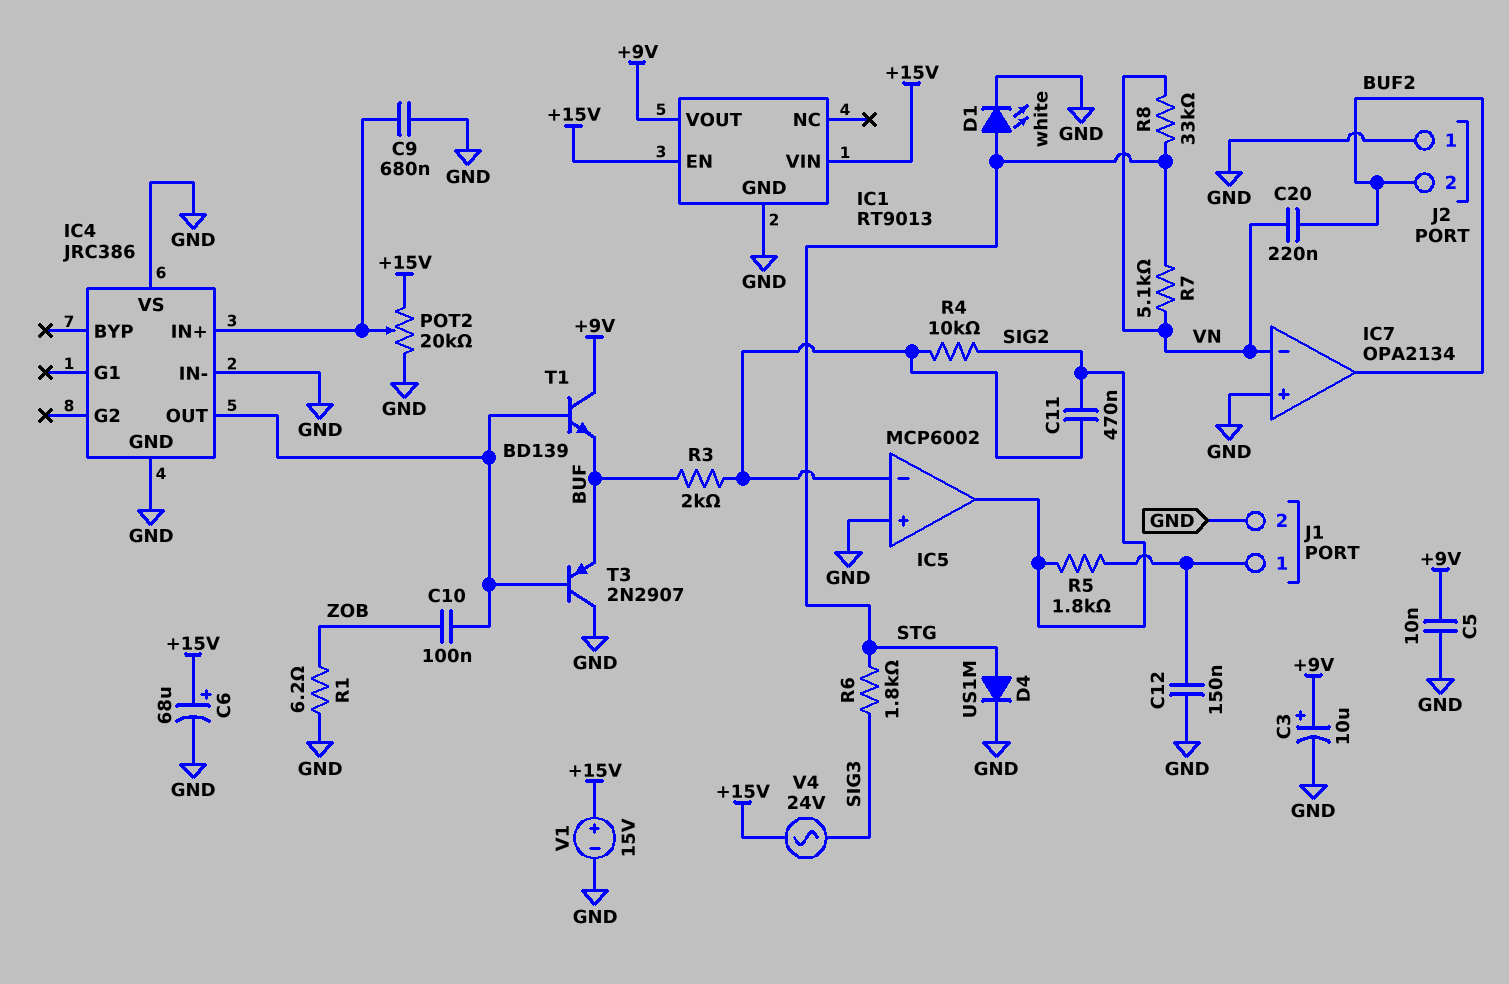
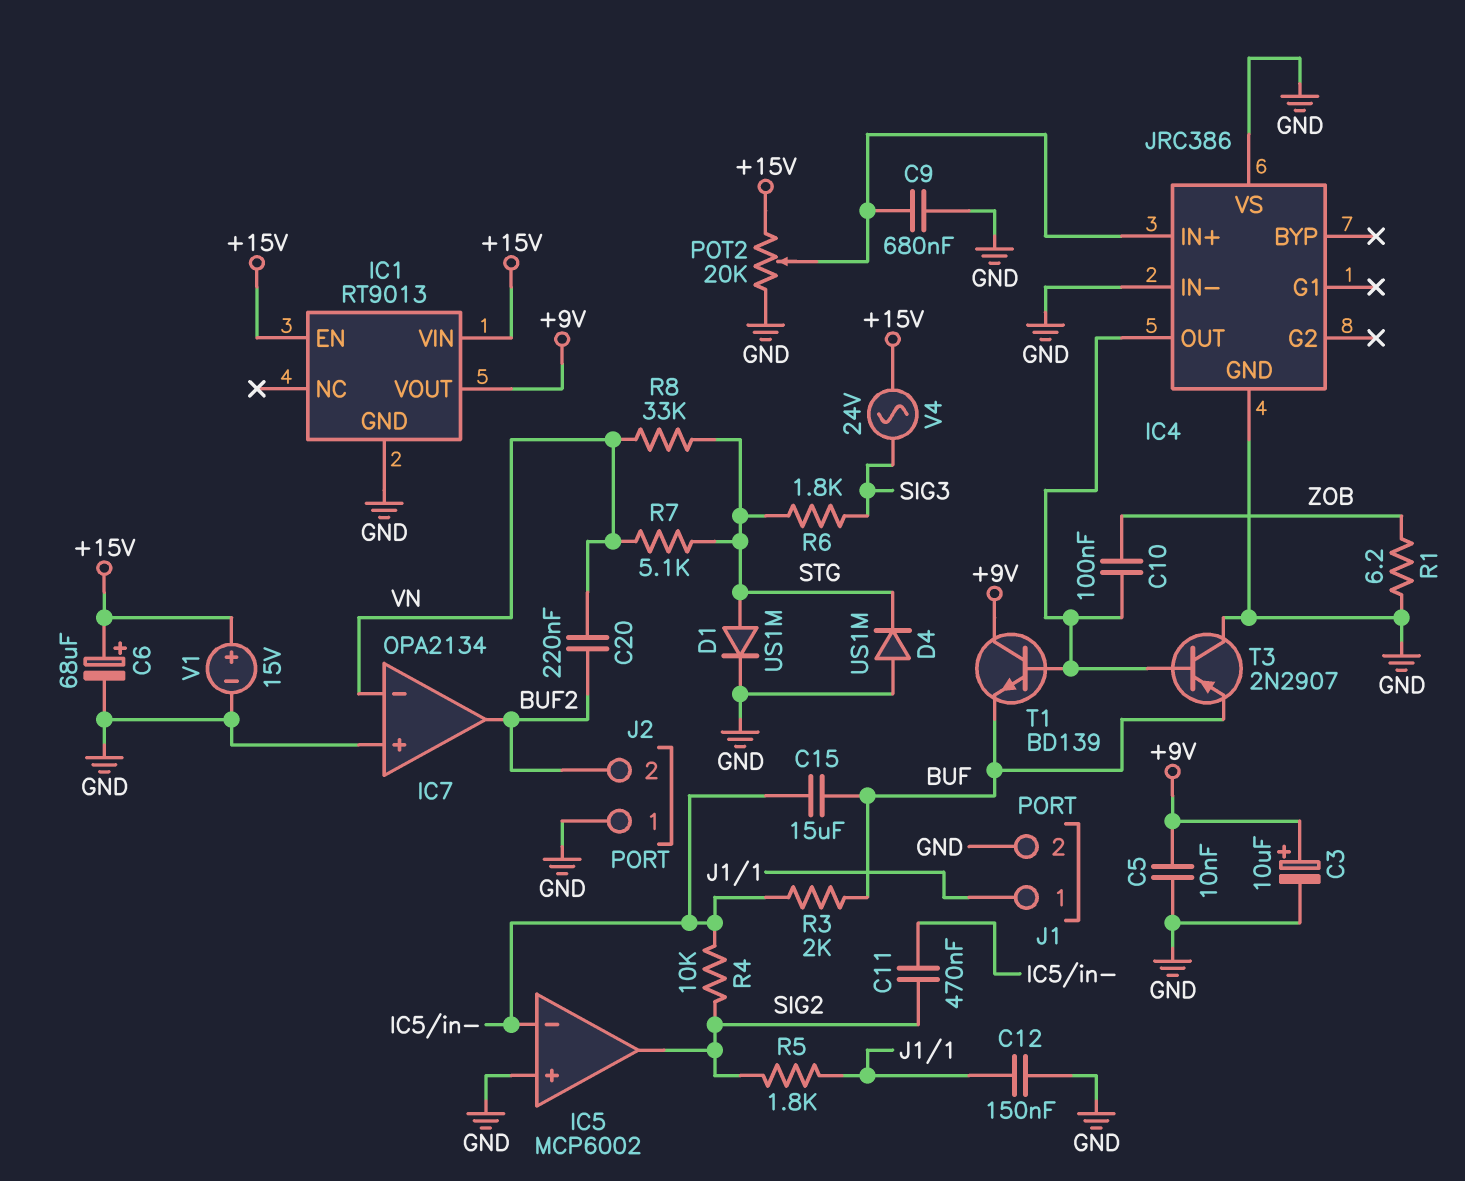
C15: none -> 15uF (BUF, IC5/in-)
D1: LED white (A STG, K GND) -> diode US1M (A STG, K GND)
D4: diode US1M (A STG, K GND) -> diode US1M (A GND, K STG)

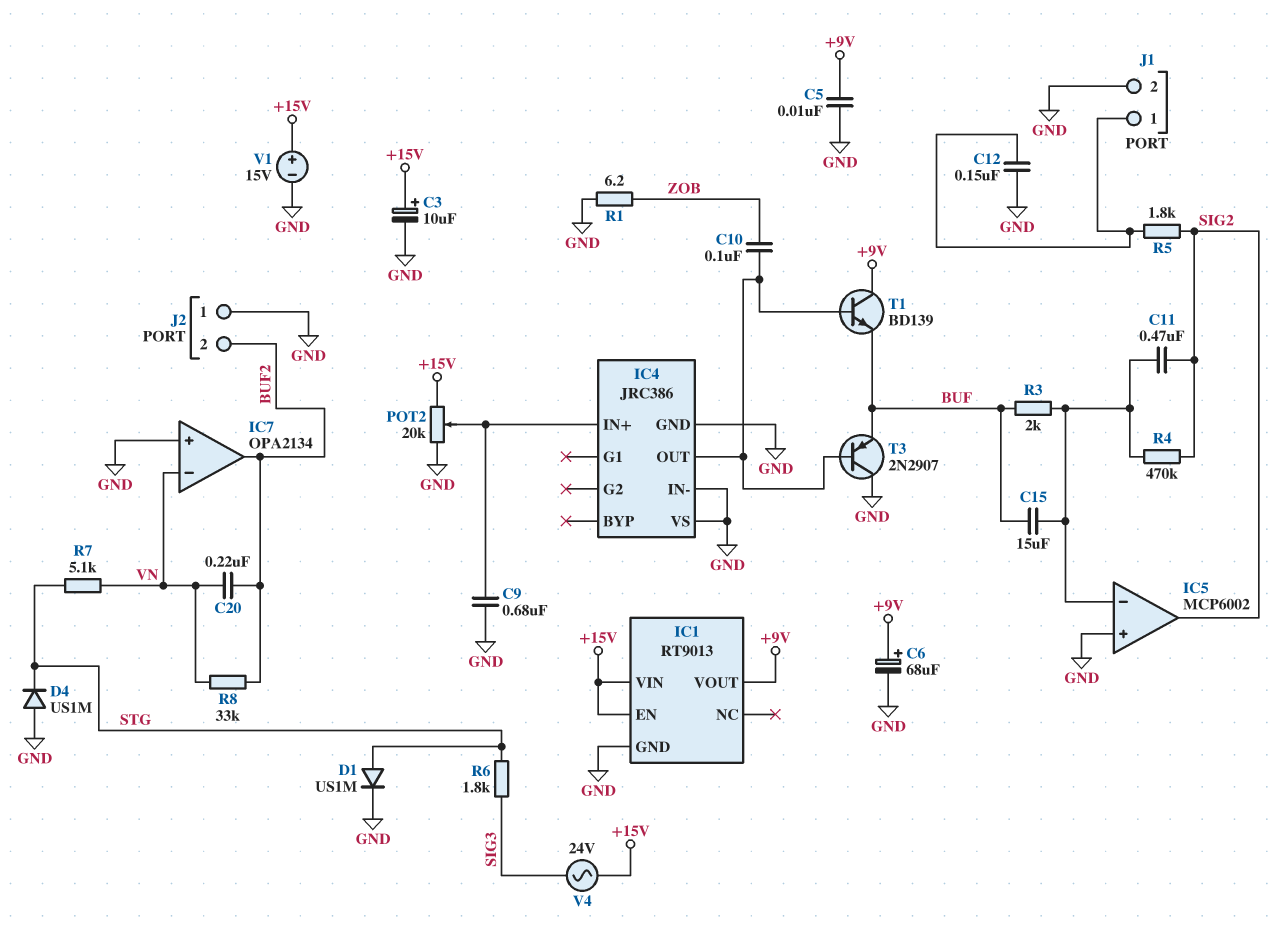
C3: 10uF (plus +9V, minus GND) -> 10uF (plus +15V, minus GND)
C6: 68uF (plus +15V, minus GND) -> 68uF (plus +9V, minus GND)
R4: 10k (IC5/in-, SIG2) -> 470k (IC5/in-, SIG2)
R8: 33k (STG, VN) -> 33k (BUF2, VN)

